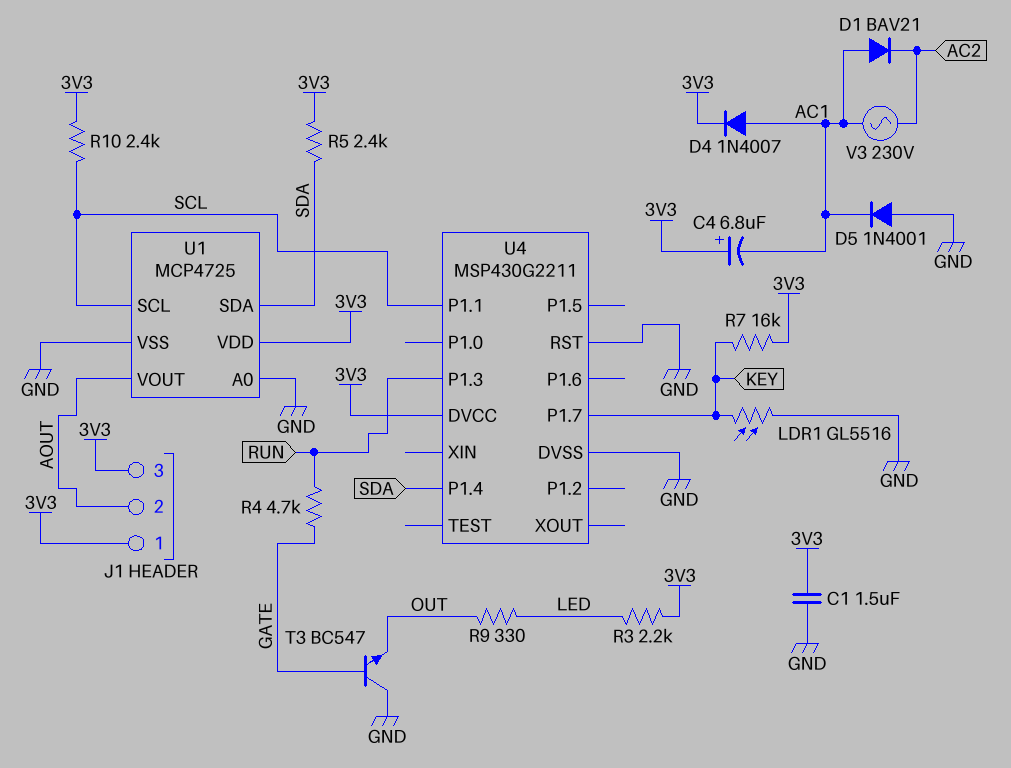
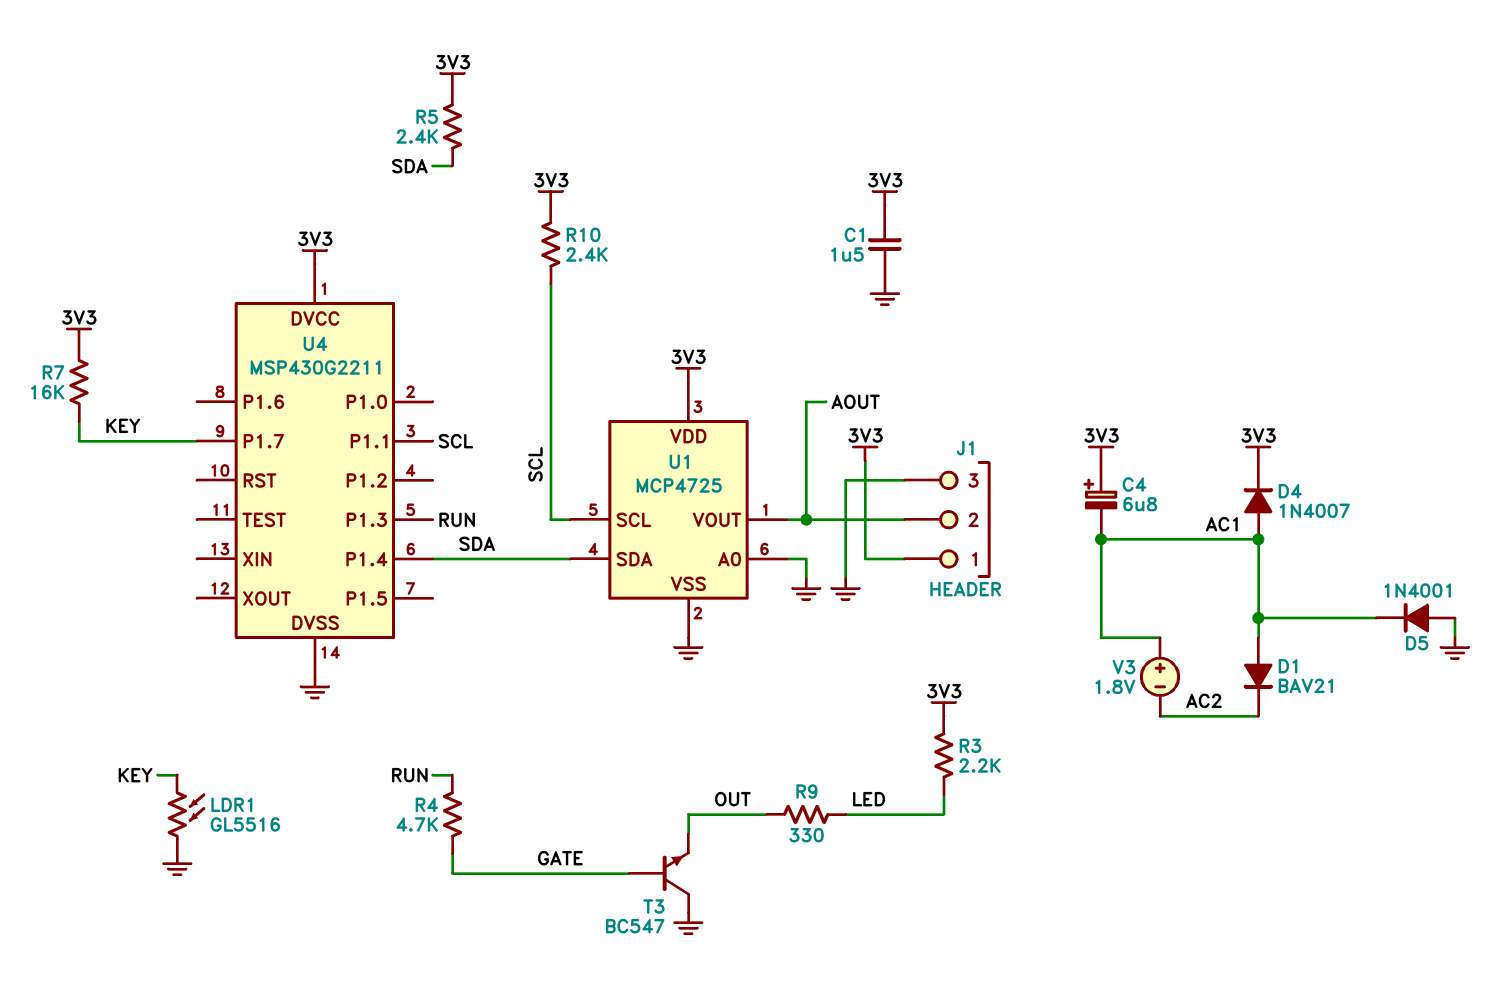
J1 pin 3: 3V3 -> GND
U4 pin RST: GND -> none
V3: AC 230V (AC1, AC2) -> 1.8V (plus AC1, minus AC2)

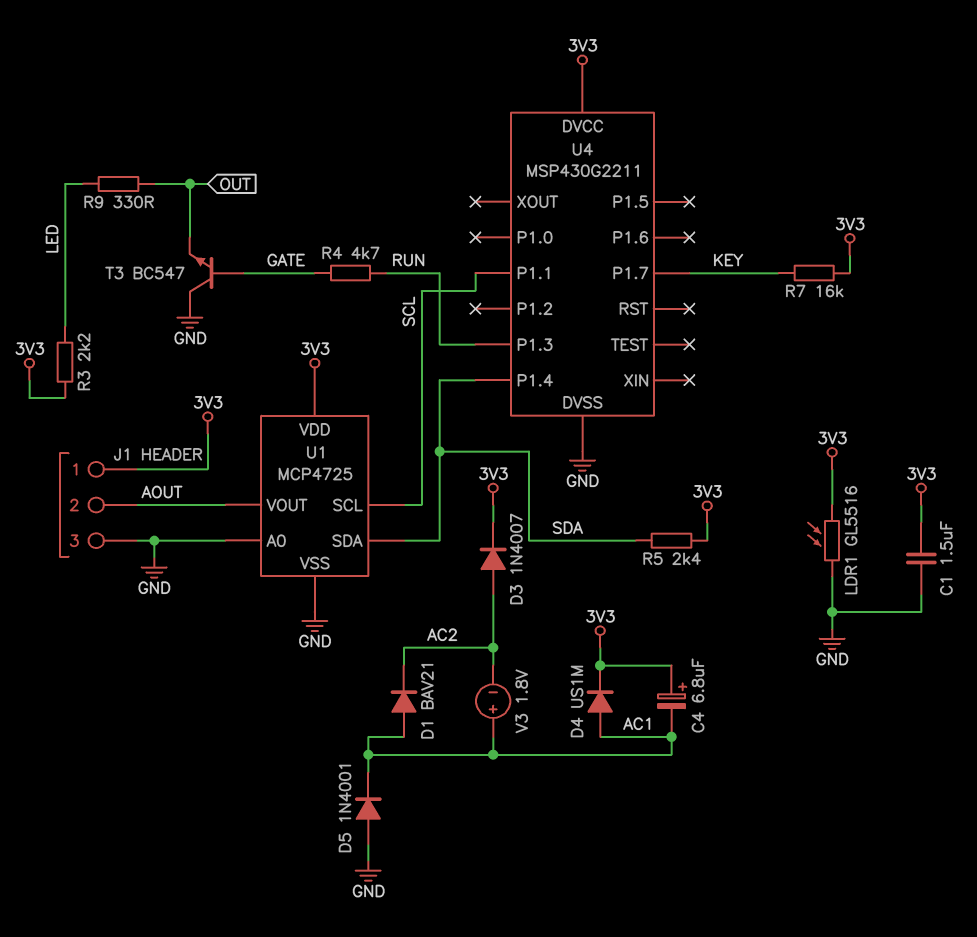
D3: none -> diode 1N4007 (A AC2, K 3V3)
D4: diode 1N4007 (A AC1, K 3V3) -> diode US1M (A AC1, K 3V3)
LDR1: GL5516 (GND, KEY) -> GL5516 (3V3, GND)
R10: 2.4k (3V3, SCL) -> none

